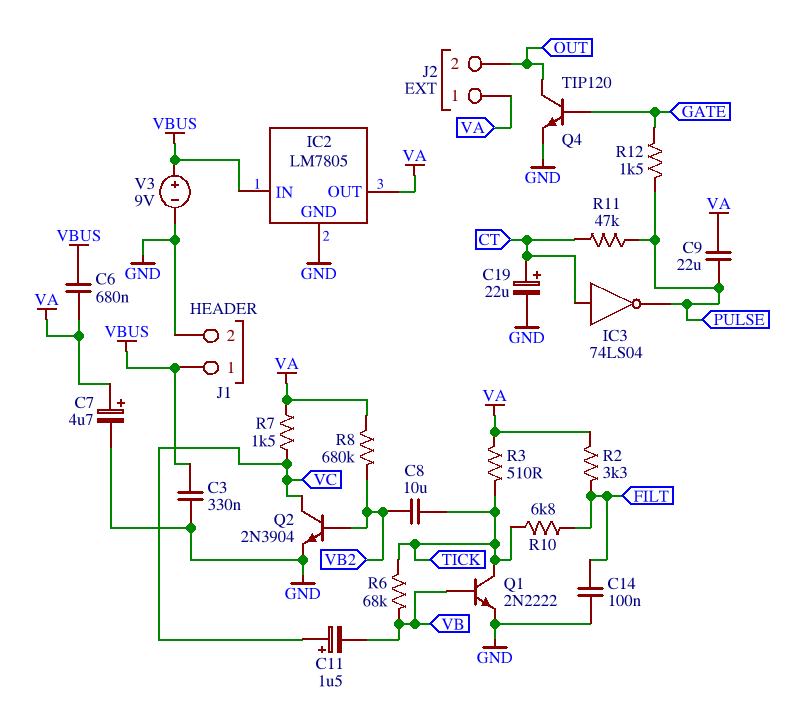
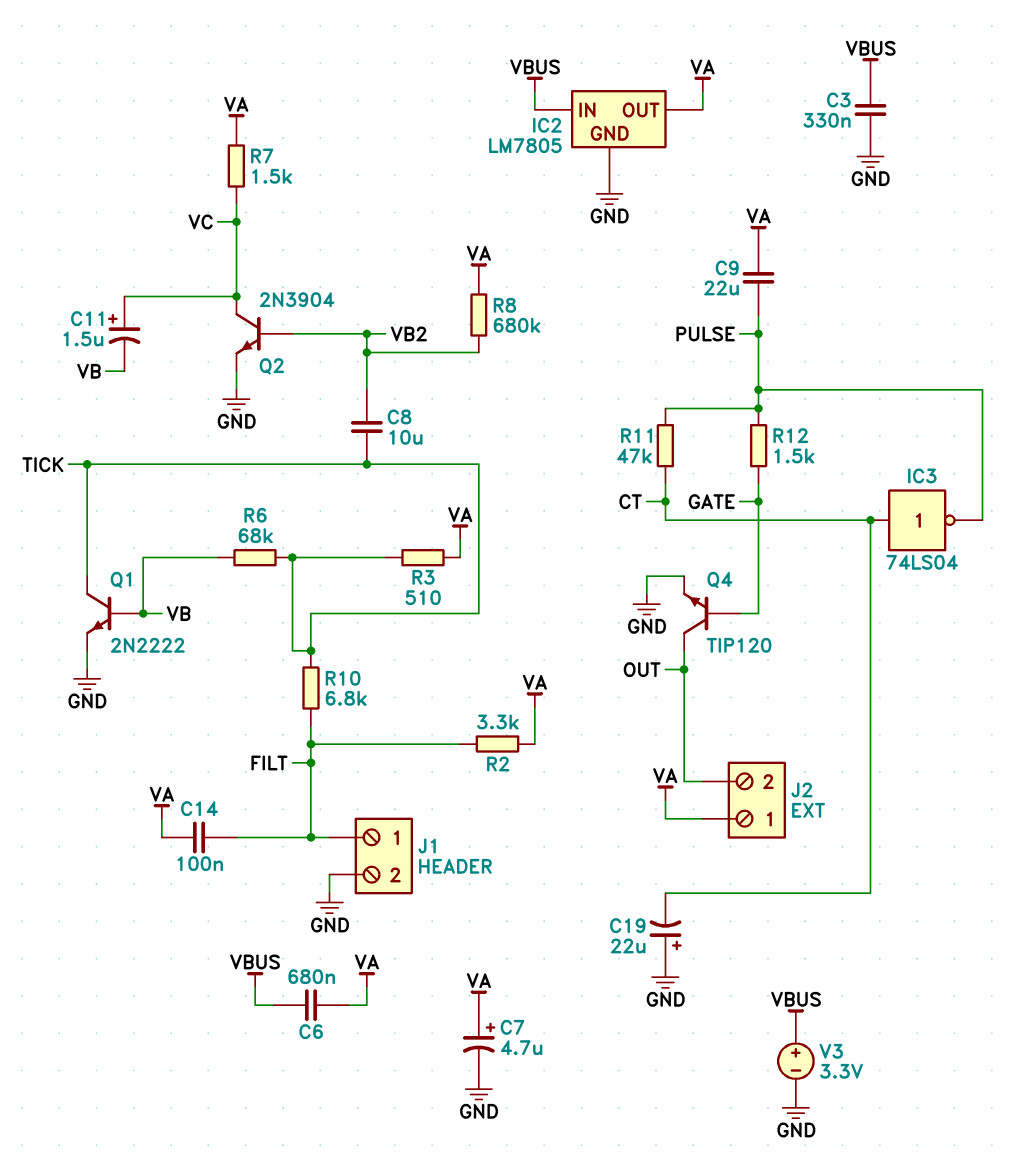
C14: 100nF (FILT, GND) -> 100nF (FILT, VA)
C19: 22uF (plus CT, minus GND) -> 22uF (plus GND, minus CT)
J1 pin 1: VBUS -> FILT
V3: 9V (plus VBUS, minus GND) -> 3.3V (plus VBUS, minus GND)

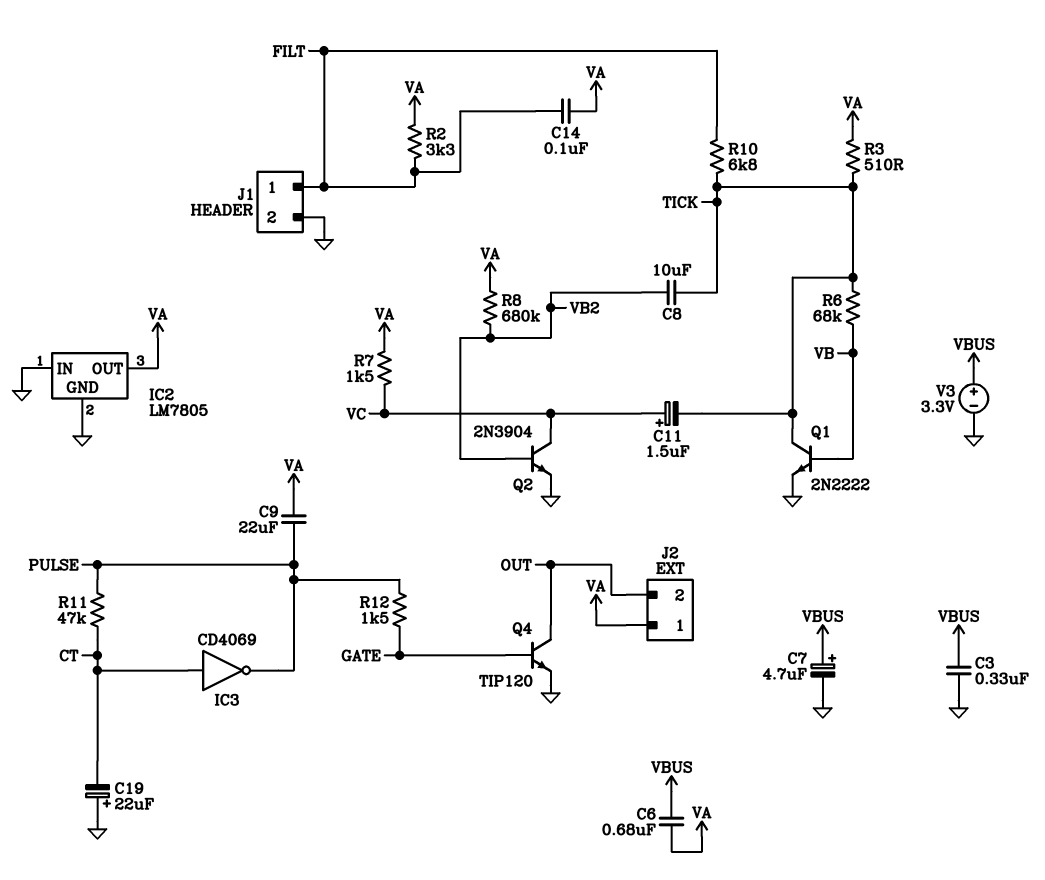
C7: 4.7uF (plus VA, minus GND) -> 4.7uF (plus VBUS, minus GND)
C11: 1.5uF (plus VC, minus VB) -> 1.5uF (plus VC, minus TICK)
IC2 pin IN: VBUS -> GND
IC3: NOT 74LS04 (in CT, out PULSE) -> NOT CD4069 (in CT, out PULSE)

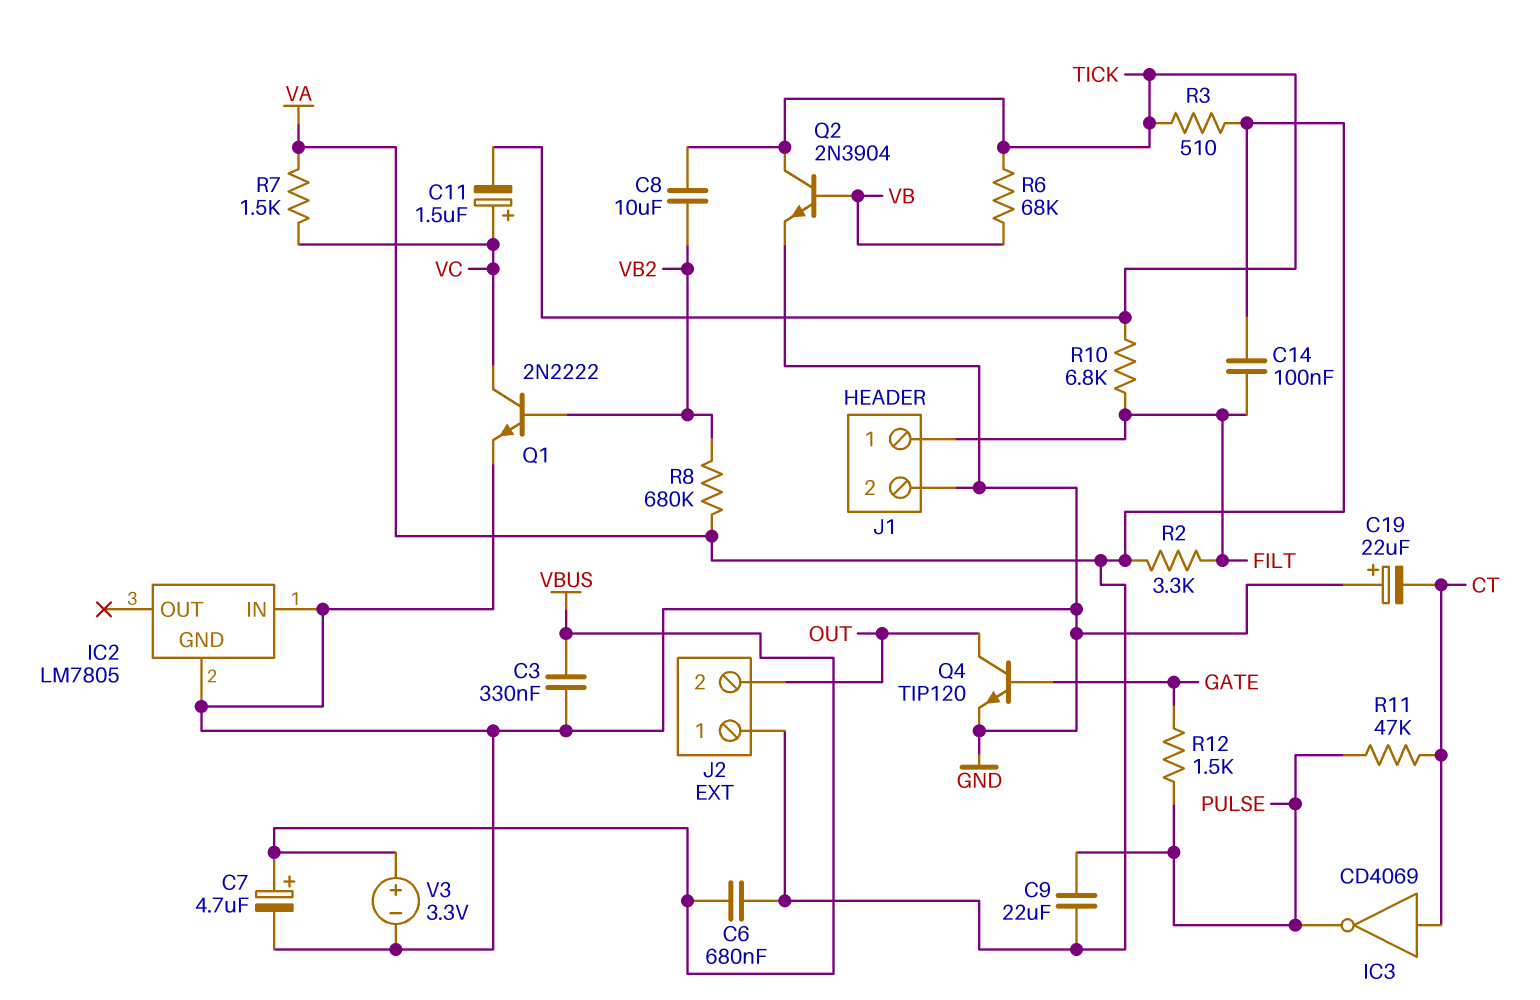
IC2 pin OUT: VA -> none
Q1: NPN 2N2222 (B VB, C TICK, E GND) -> NPN 2N2222 (B VB2, C VC, E GND)
Q2: NPN 2N3904 (B VB2, C VC, E GND) -> NPN 2N3904 (B VB, C TICK, E GND)

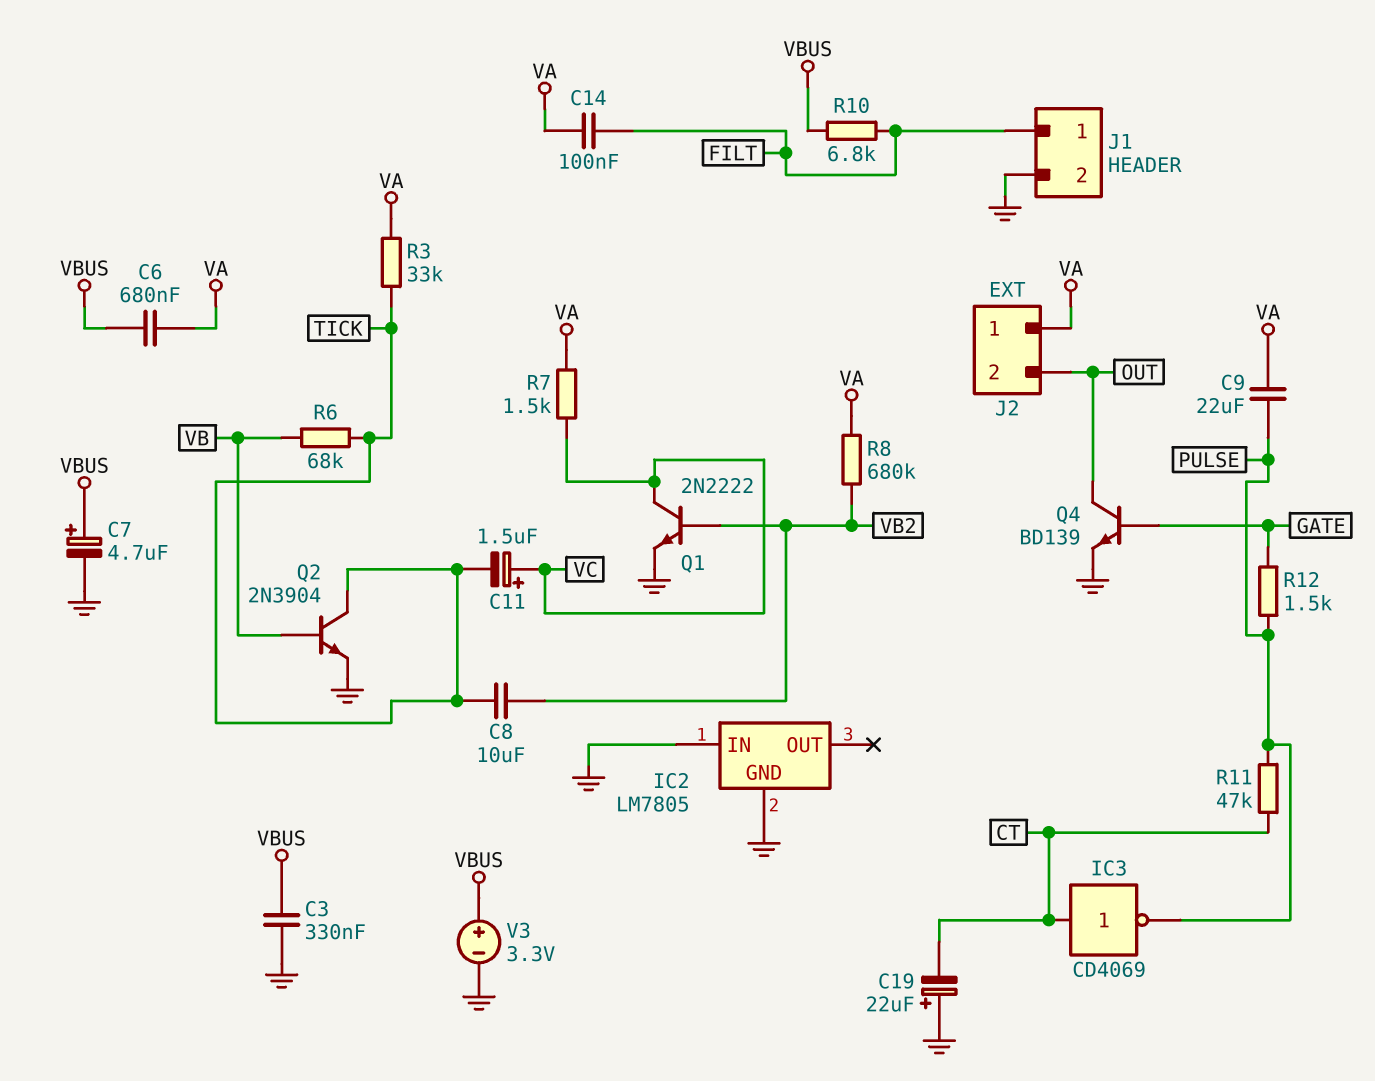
Q4: NPN TIP120 (B GATE, C OUT, E GND) -> NPN BD139 (B GATE, C OUT, E GND)
R2: 3.3k (FILT, VA) -> none
R3: 510 (TICK, VA) -> 33k (TICK, VA)
R10: 6.8k (FILT, TICK) -> 6.8k (FILT, VBUS)

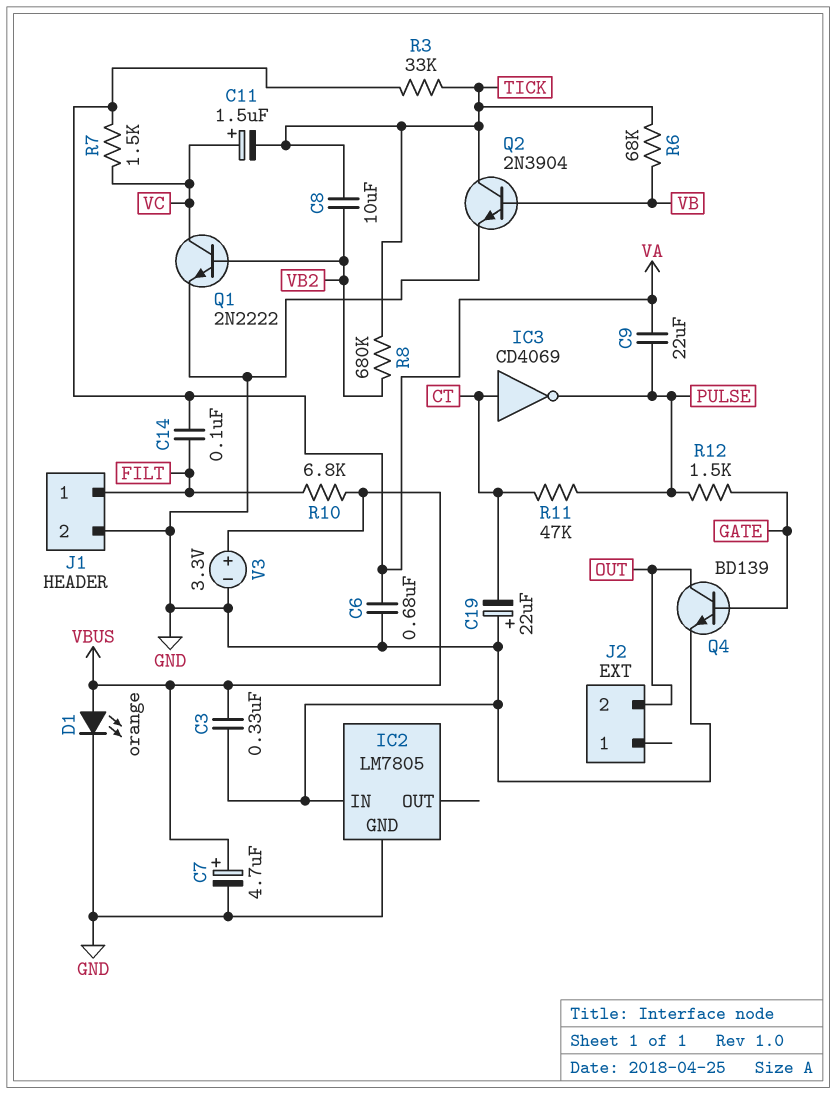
C6: 680nF (VA, VBUS) -> 680nF (GND, VA)
D1: none -> LED orange (A VBUS, K GND)
J2 pin 1: VA -> none
R8: 680k (VA, VB2) -> 680k (TICK, VB2)

